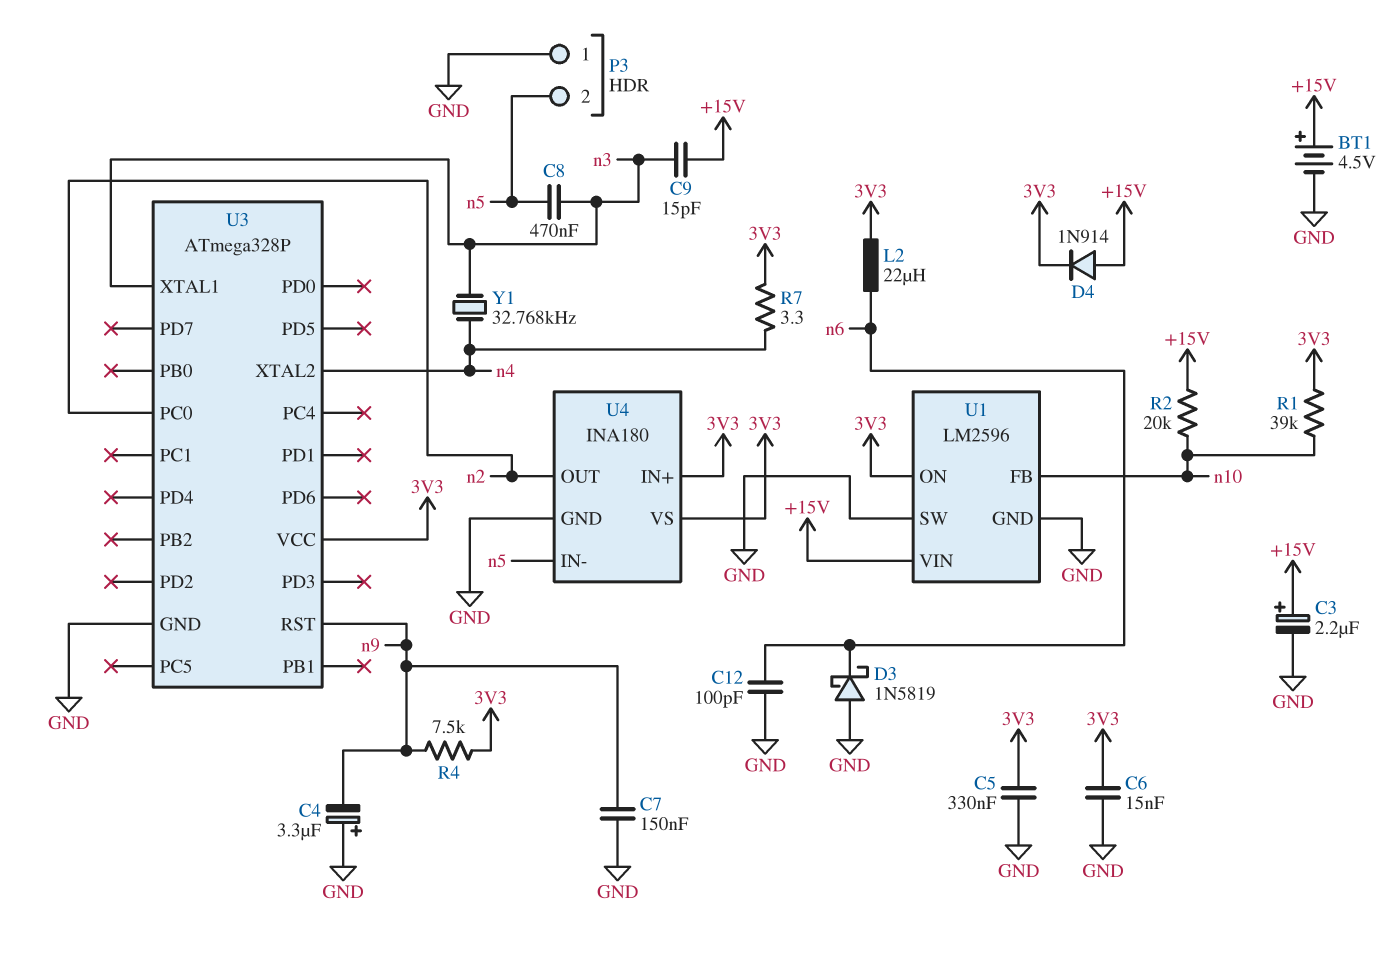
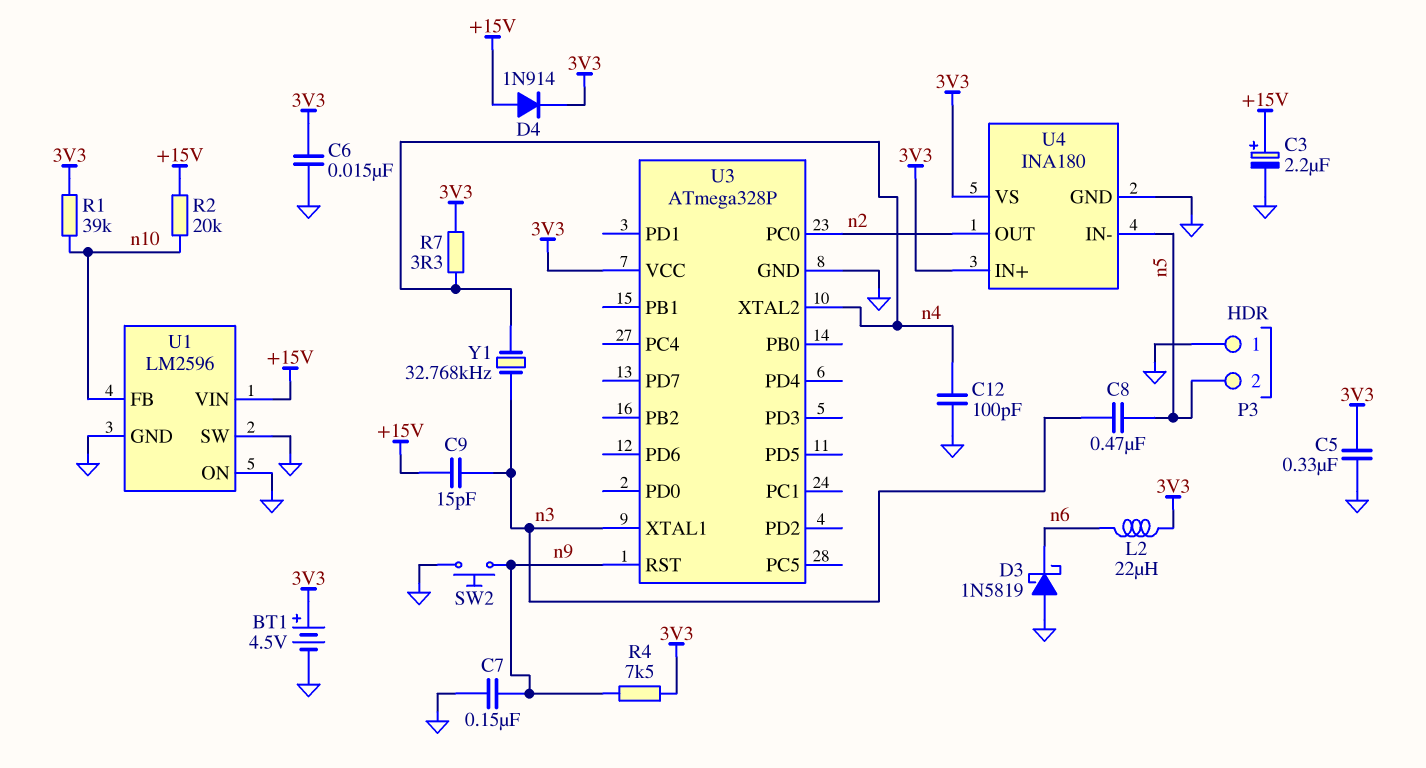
BT1: 4.5V (plus +15V, minus GND) -> 4.5V (plus 3V3, minus GND)
C4: 3.3uF (plus GND, minus n9) -> none
C12: 100pF (GND, n6) -> 100pF (GND, n4)
SW2: none -> button (GND, n9)
U1 pin ON: 3V3 -> GND

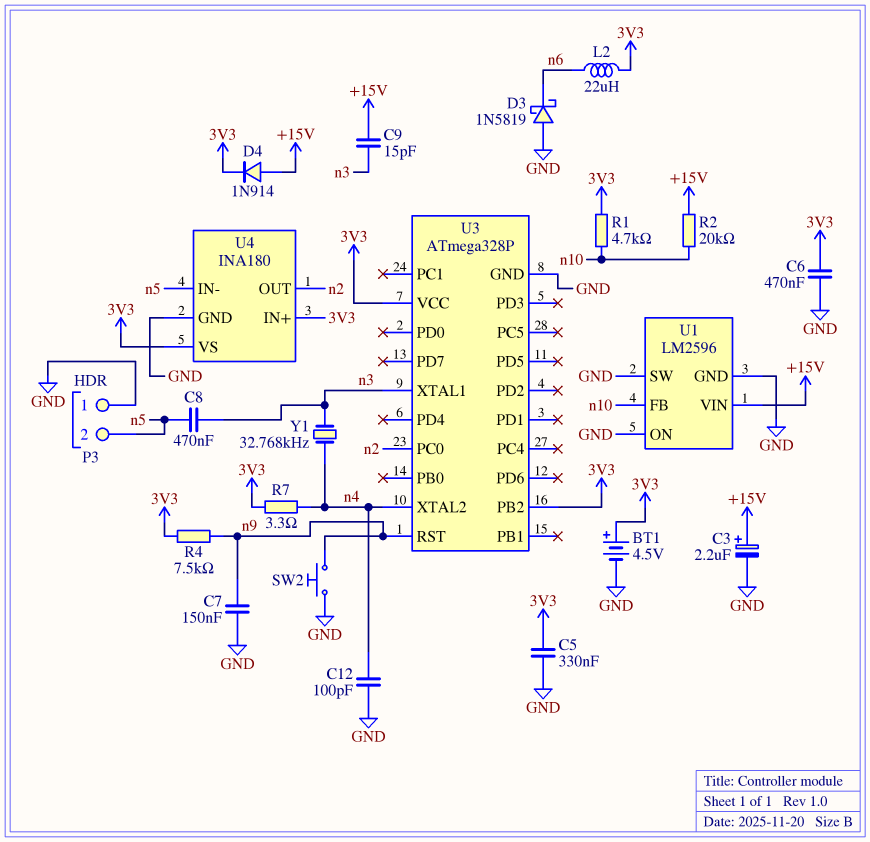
C6: 15nF (3V3, GND) -> 470nF (3V3, GND)
R1: 39k (3V3, n10) -> 4.7k (3V3, n10)
U3 pin PB2: none -> 3V3

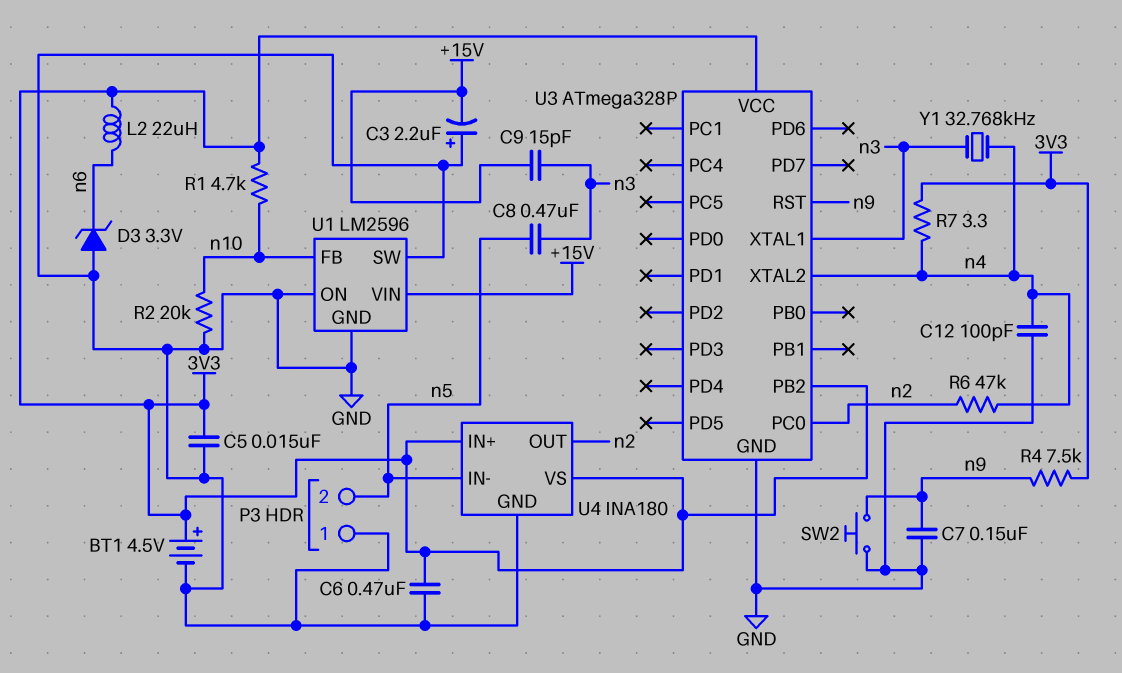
C3: 2.2uF (plus +15V, minus GND) -> 2.2uF (plus GND, minus +15V)
C5: 330nF (3V3, GND) -> 15nF (3V3, GND)
D3: schottky 1N5819 (A GND, K n6) -> zener 3.3V (A GND, K n6)
D4: diode 1N914 (A +15V, K 3V3) -> none
R2: 20k (+15V, n10) -> 20k (GND, n10)
R6: none -> 47k (n2, n4)

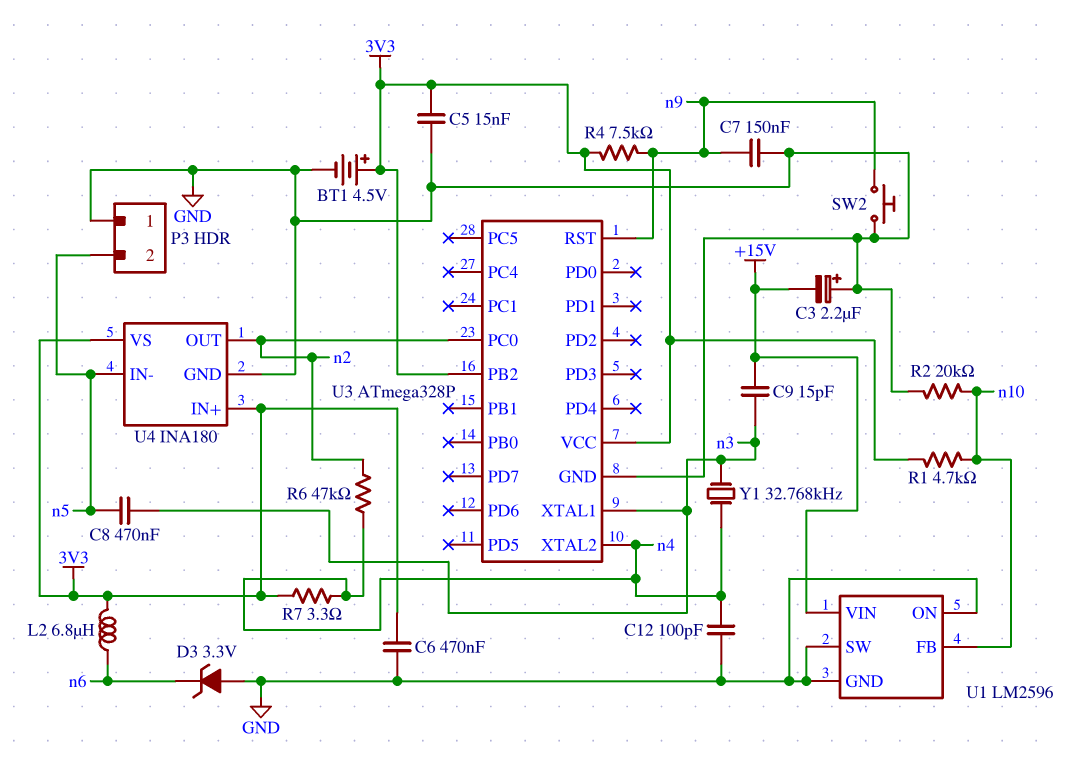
L2: 22uH (3V3, n6) -> 6.8uH (3V3, n6)

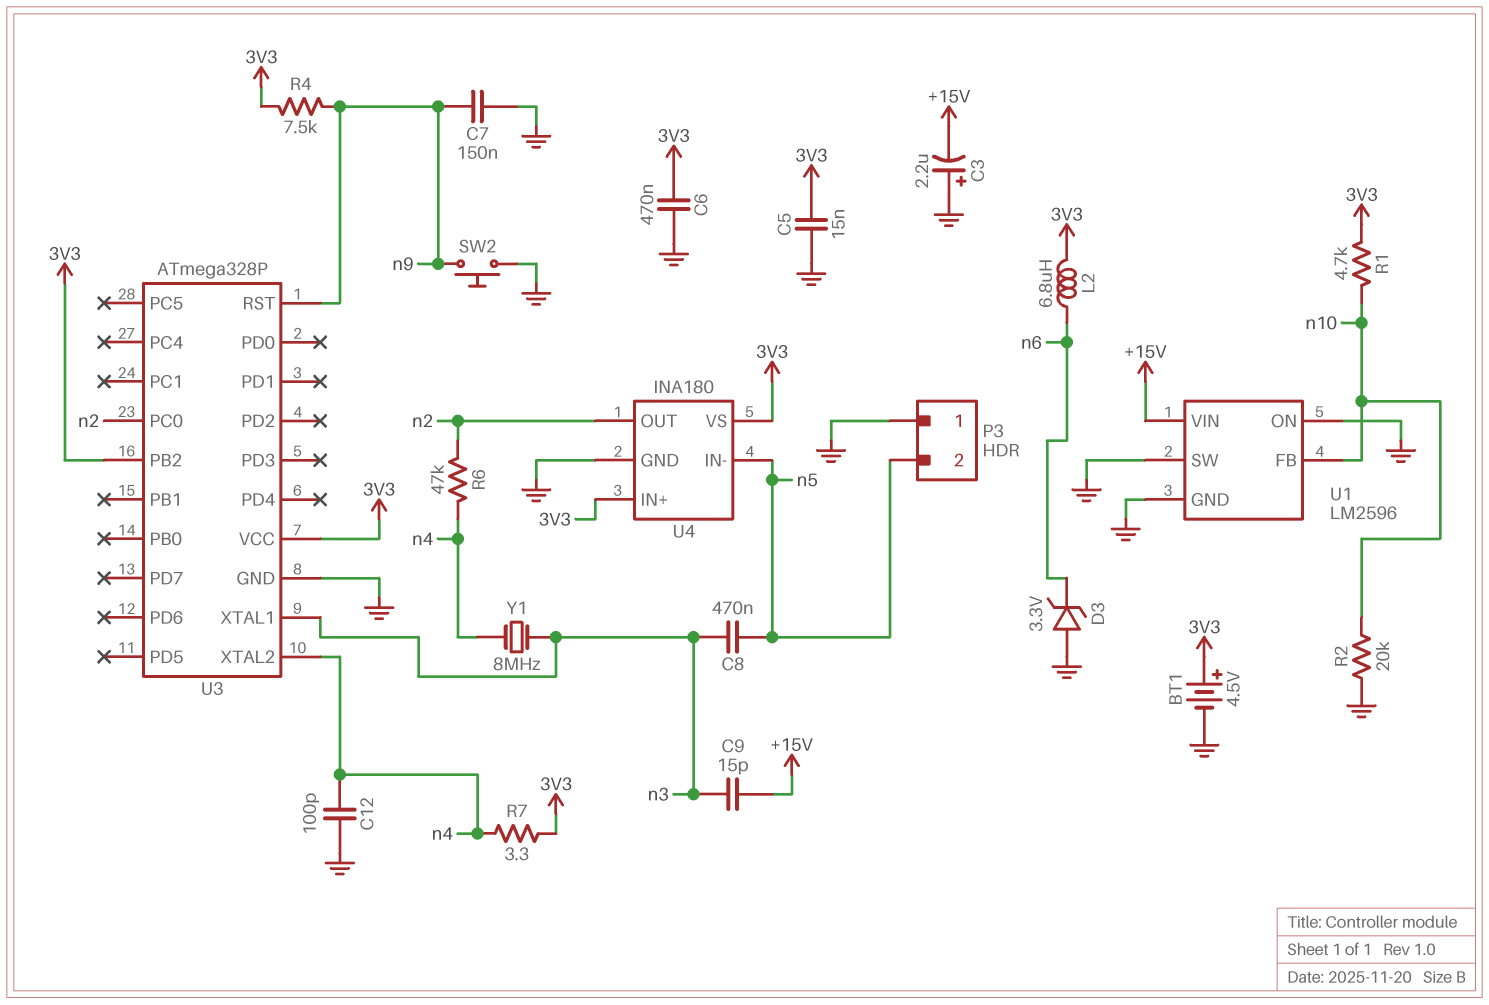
Y1: 32.768kHz (n3, n4) -> 8MHz (n3, n4)

